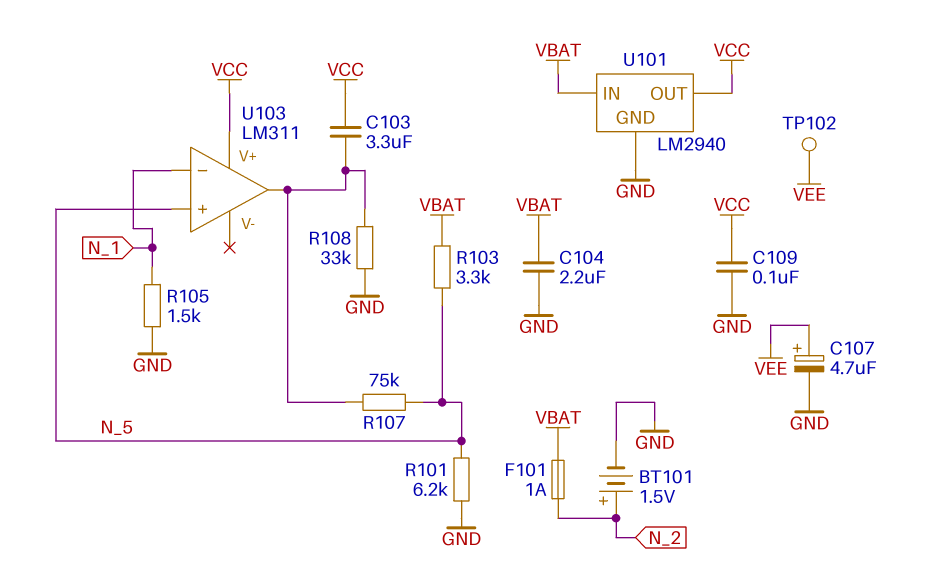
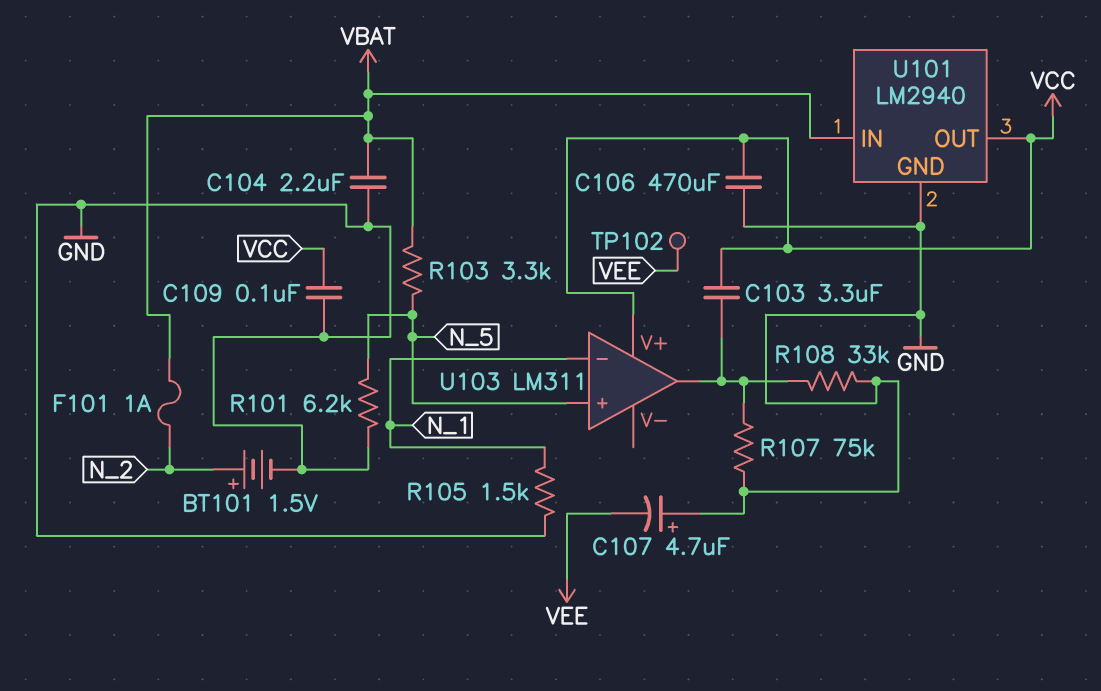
C106: none -> 470uF (GND, VCC)
C107: 4.7uF (plus VEE, minus GND) -> 4.7uF (plus GND, minus VEE)
R107: 75k (N_5, U103/out) -> 75k (GND, U103/out)

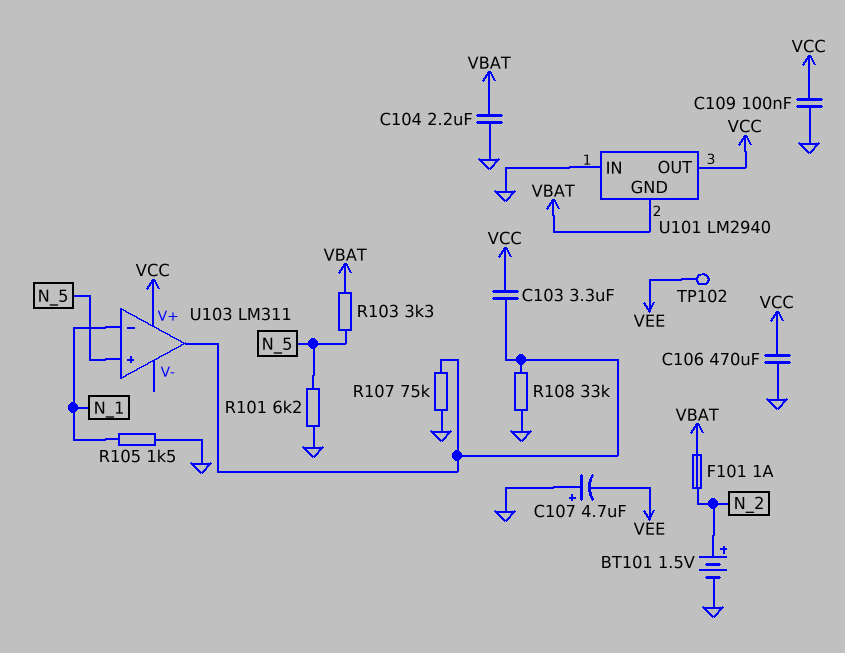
U101 pin GND: GND -> VBAT
U101 pin IN: VBAT -> GND

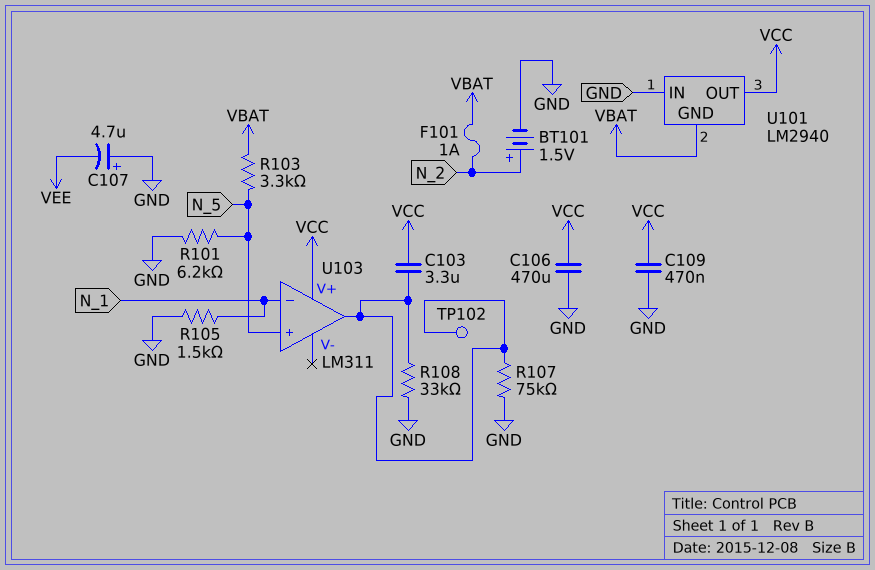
C104: 2.2uF (GND, VBAT) -> none
C109: 100nF (GND, VCC) -> 470nF (GND, VCC)
TP102: test point (VEE) -> test point (U103/out)

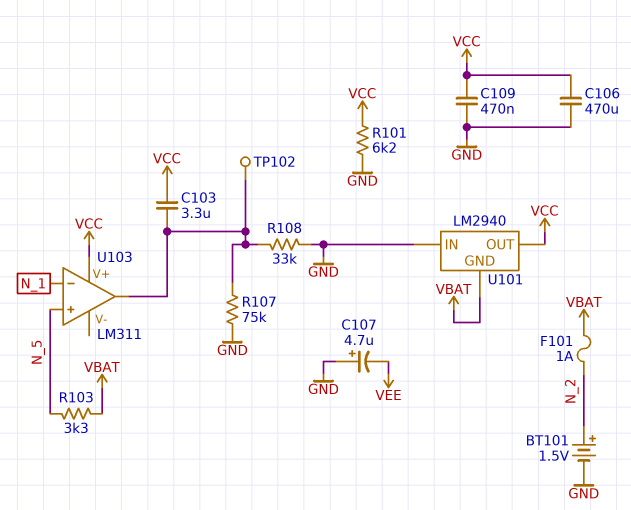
R101: 6.2k (GND, N_5) -> 6.2k (GND, VCC)
R105: 1.5k (GND, N_1) -> none

